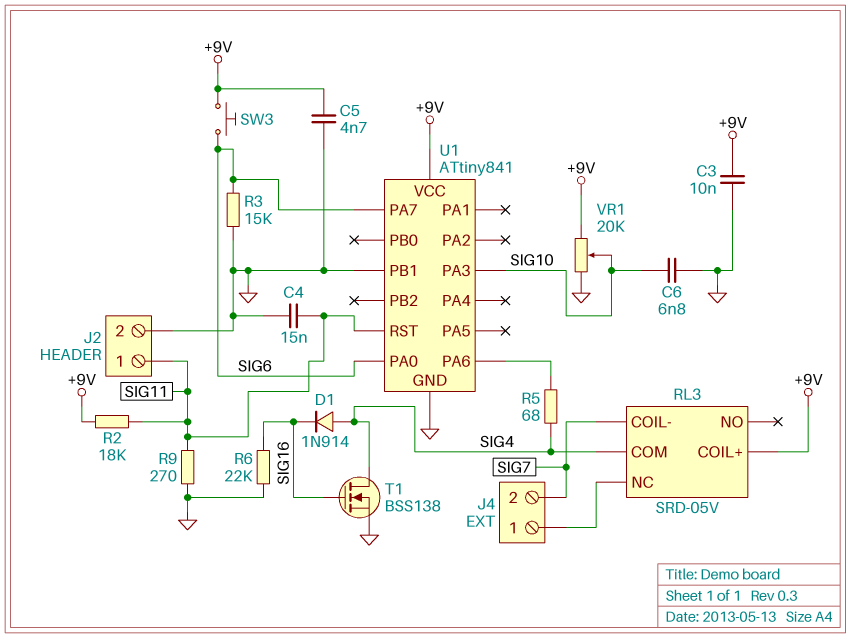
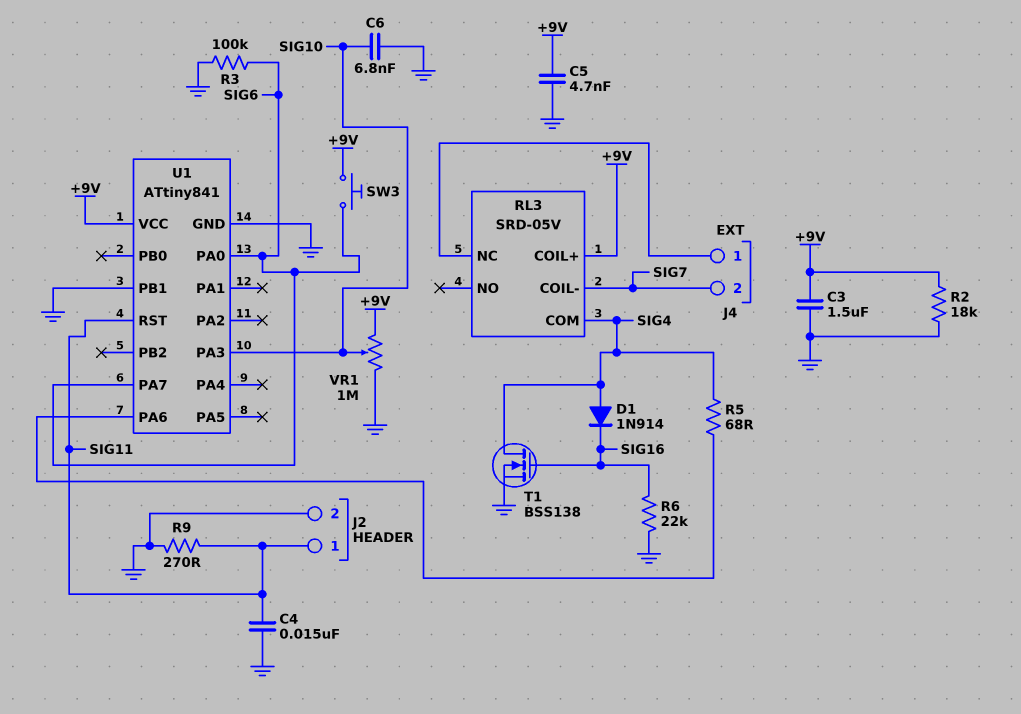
C3: 10nF (+9V, GND) -> 1.5uF (+9V, GND)
R2: 18k (+9V, SIG11) -> 18k (+9V, GND)
R3: 15k (GND, SIG6) -> 100k (GND, SIG6)
VR1: 20k (+9V, GND, wiper SIG10) -> 1M (+9V, GND, wiper SIG10)

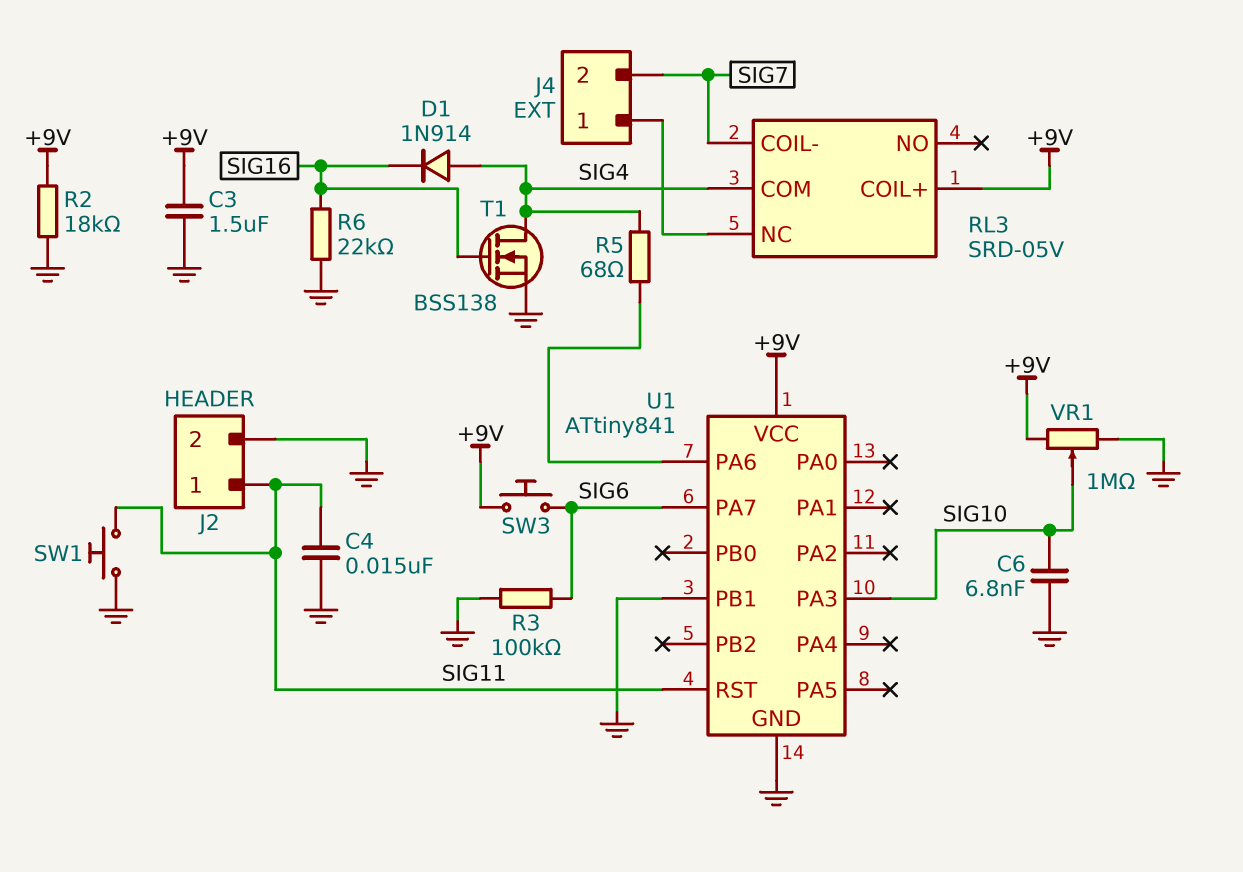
C5: 4.7nF (+9V, GND) -> none
R9: 270 (GND, SIG11) -> none
SW1: none -> button (GND, SIG11)
U1 pin PA0: SIG6 -> none

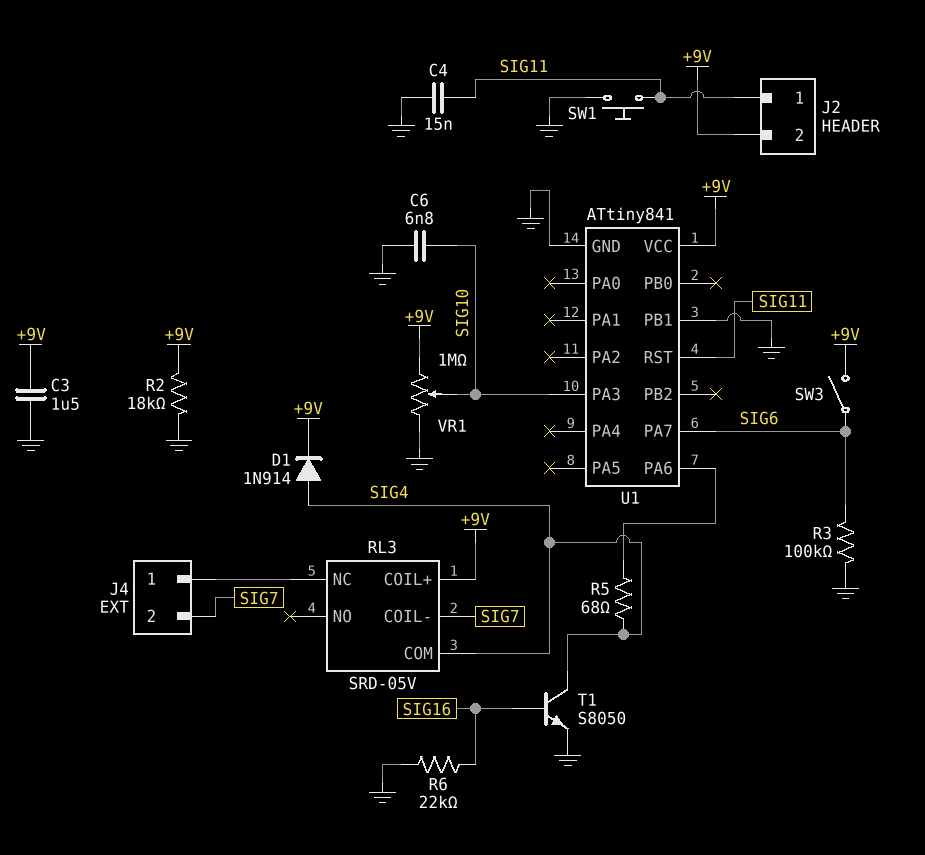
D1: diode 1N914 (A SIG4, K SIG16) -> diode 1N914 (A SIG4, K +9V)
J2 pin 2: GND -> +9V
SW3: button (+9V, SIG6) -> switch (+9V, SIG6)
T1: NMOS BSS138 (G SIG16, D SIG4, S GND) -> NPN S8050 (B SIG16, C SIG4, E GND)

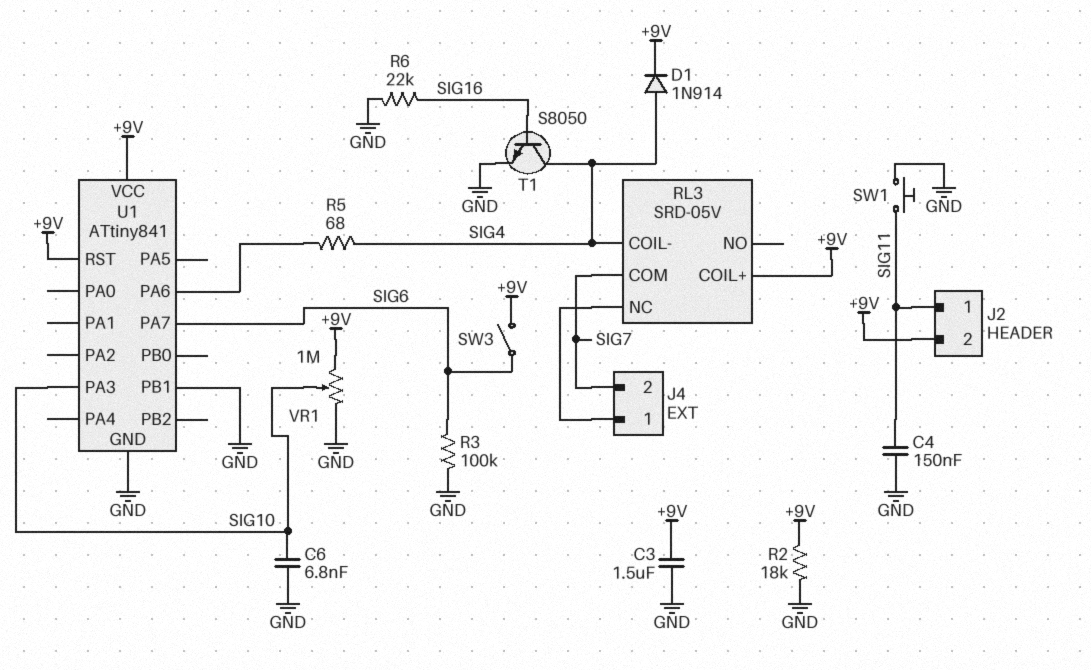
C4: 15nF (GND, SIG11) -> 150nF (GND, SIG11)
RL3 pin COIL-: SIG7 -> SIG4
RL3 pin COM: SIG4 -> SIG7
U1 pin RST: SIG11 -> +9V

